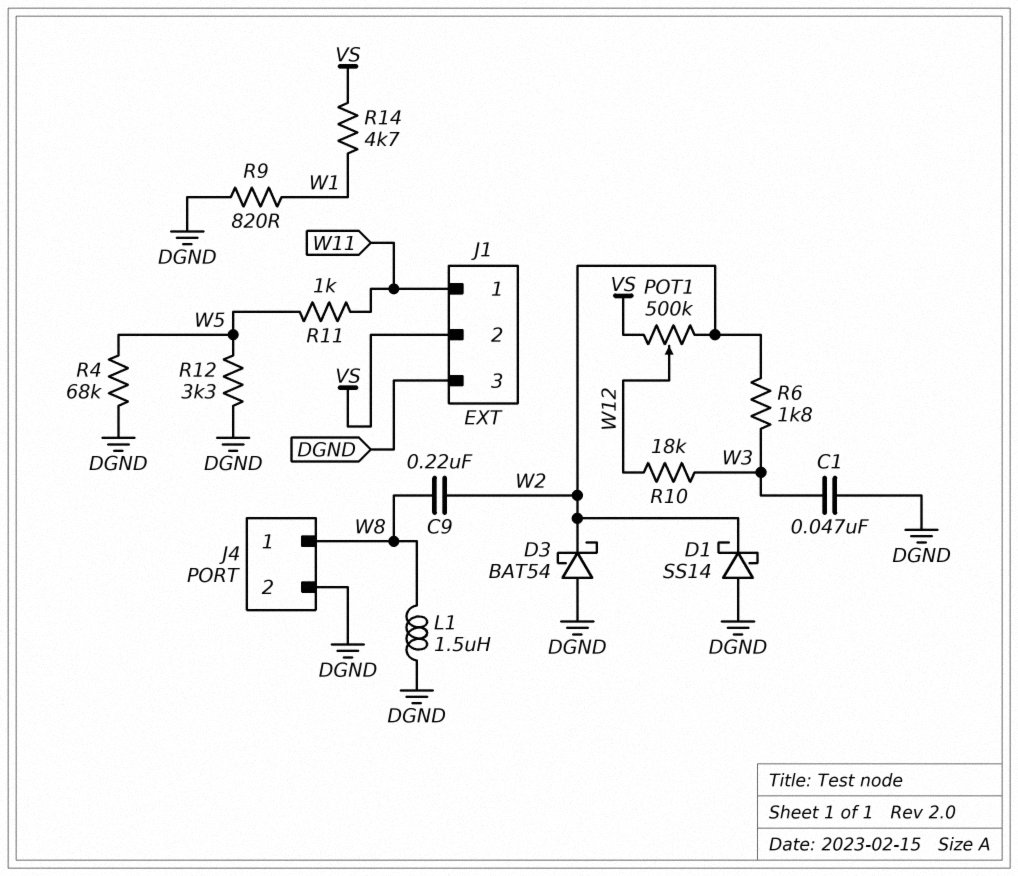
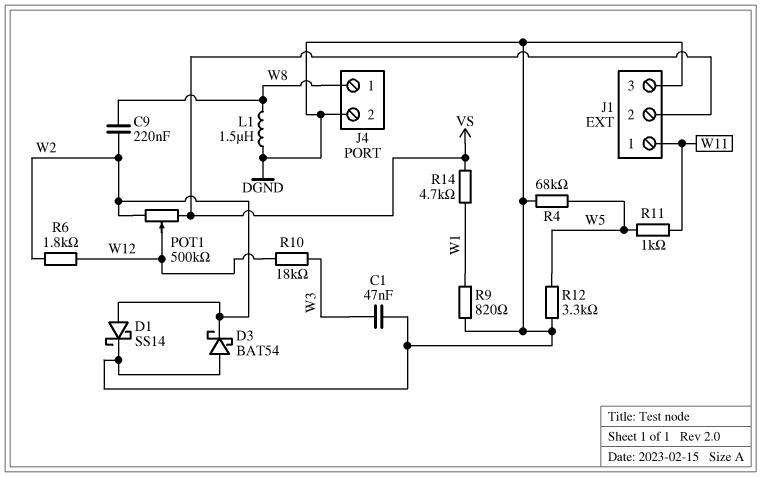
D1: schottky SS14 (A DGND, K W2) -> schottky SS14 (A W2, K DGND)
R6: 1.8k (W2, W3) -> 1.8k (W2, W12)

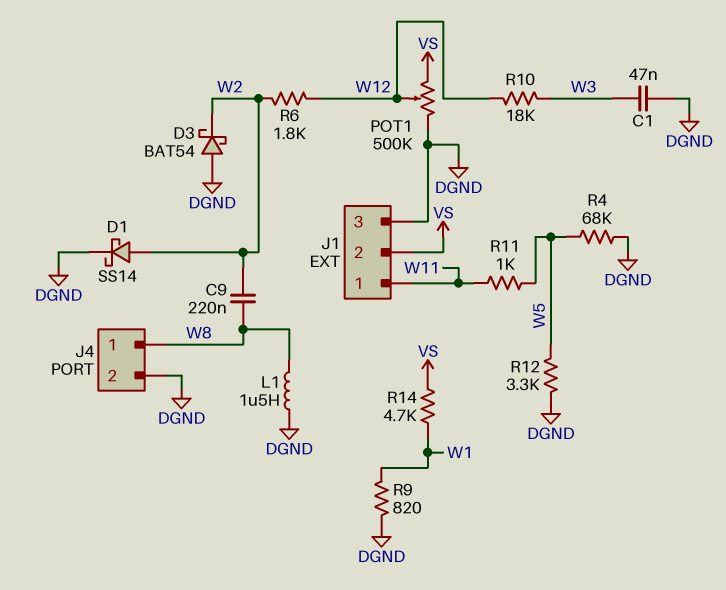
POT1: 500k (VS, W2, wiper W12) -> 500k (DGND, VS, wiper W12)

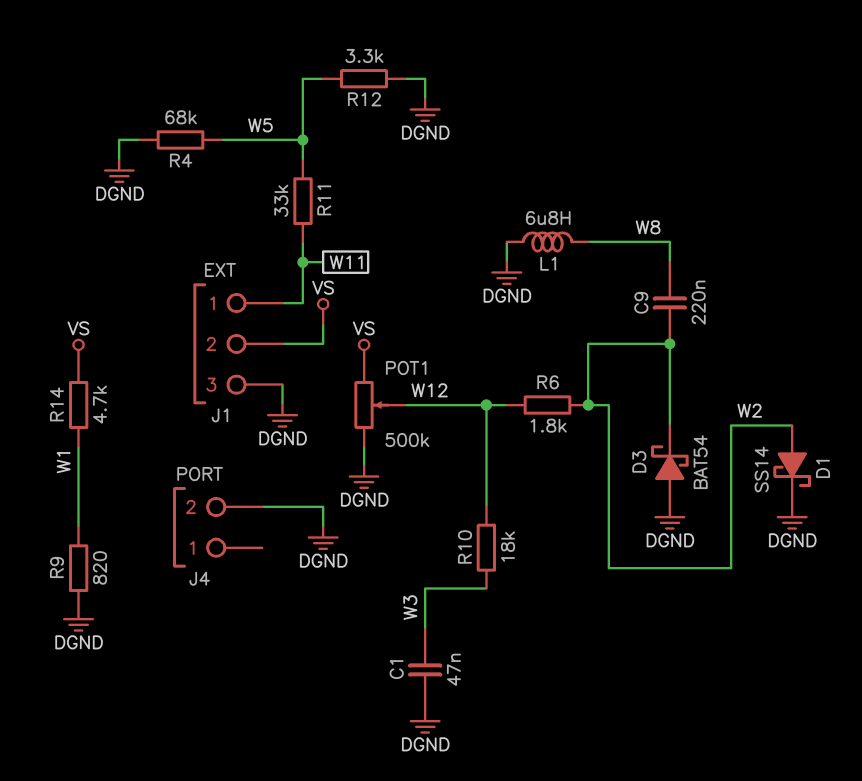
J4 pin 1: W8 -> none
L1: 1.5uH (DGND, W8) -> 6.8uH (DGND, W8)
R11: 1k (W5, W11) -> 33k (W5, W11)

